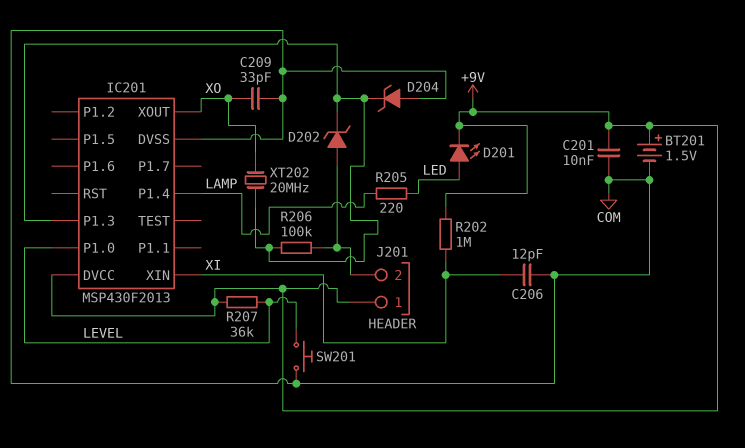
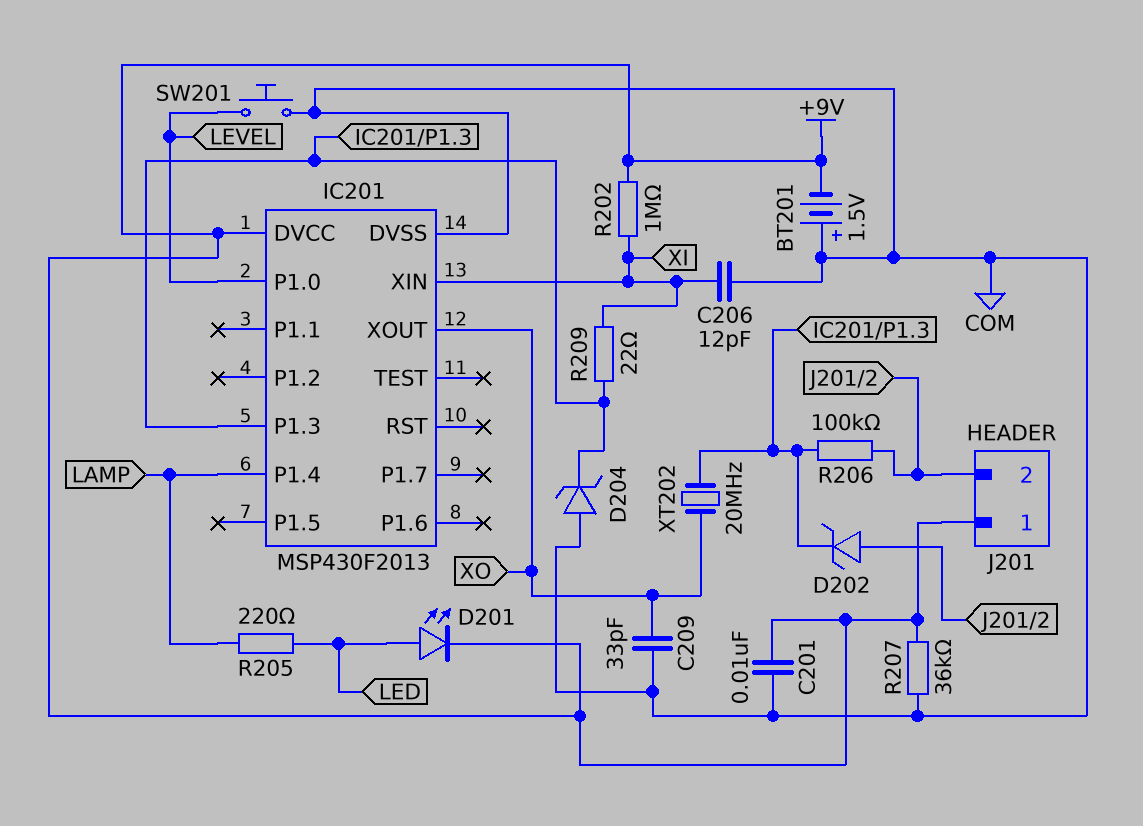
BT201: 1.5V (plus +9V, minus COM) -> 1.5V (plus COM, minus +9V)
R207: 36k (+9V, LEVEL) -> 36k (+9V, COM)
R209: none -> 22 (IC201/P1.3, XI)

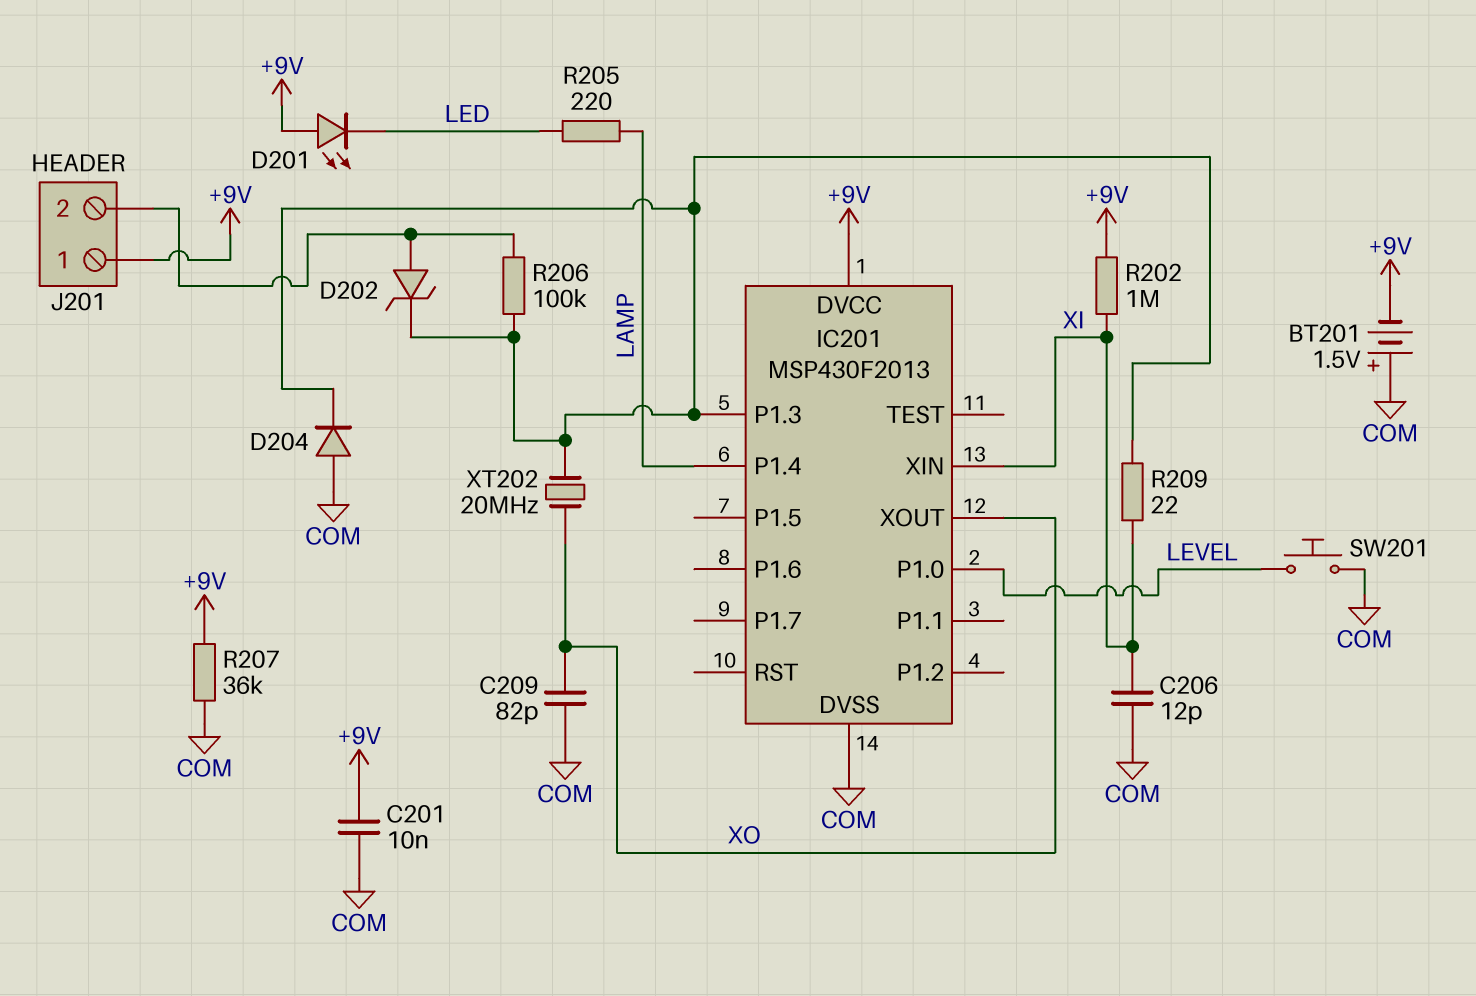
C209: 33pF (COM, XO) -> 82pF (COM, XO)
D201: LED (A LED, K +9V) -> LED (A +9V, K LED)
D204: zener (A COM, K IC201/P1.3) -> diode (A COM, K IC201/P1.3)

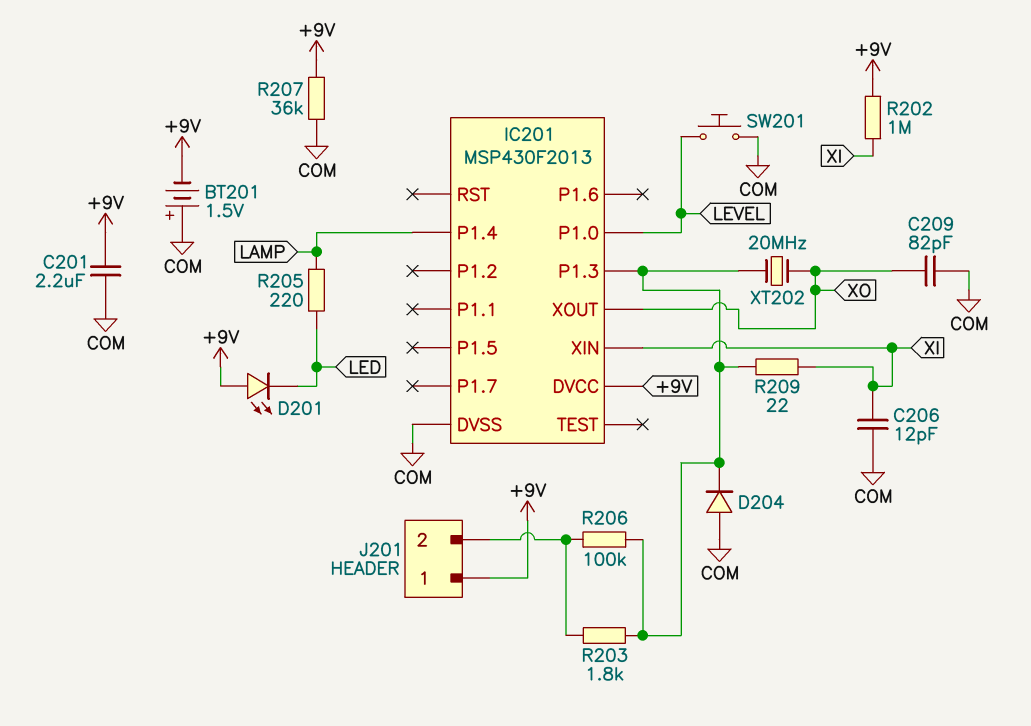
C201: 10nF (+9V, COM) -> 2.2uF (+9V, COM)
D202: zener (A J201/2, K IC201/P1.3) -> none
R203: none -> 1.8k (IC201/P1.3, J201/2)

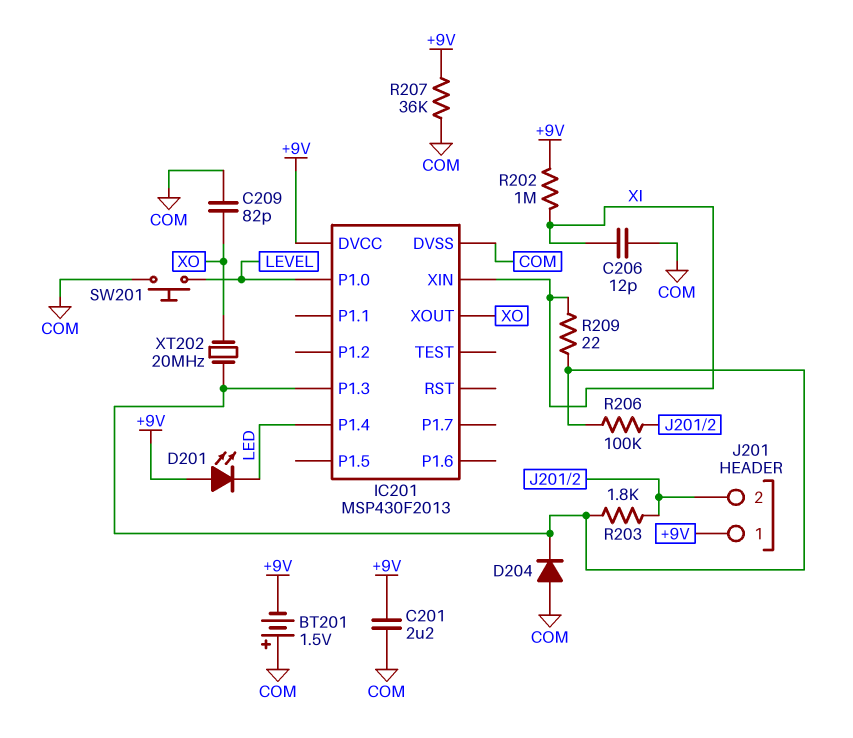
IC201 pin P1.4: LAMP -> LED
R205: 220 (LAMP, LED) -> none

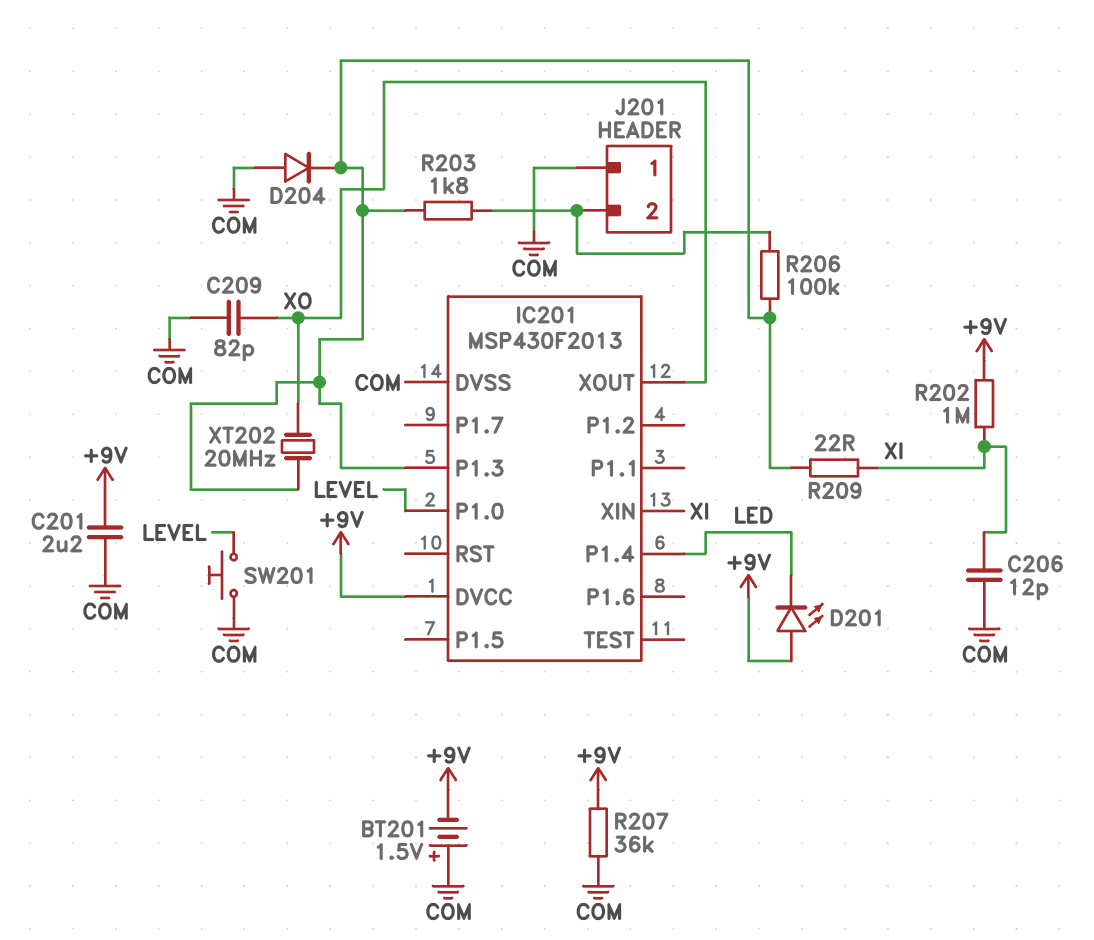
J201 pin 1: +9V -> COM

